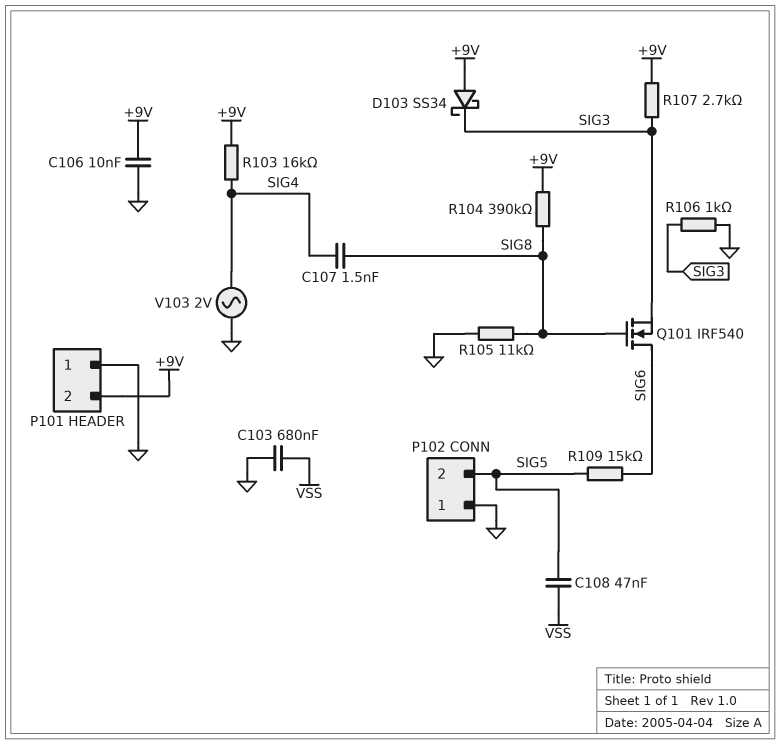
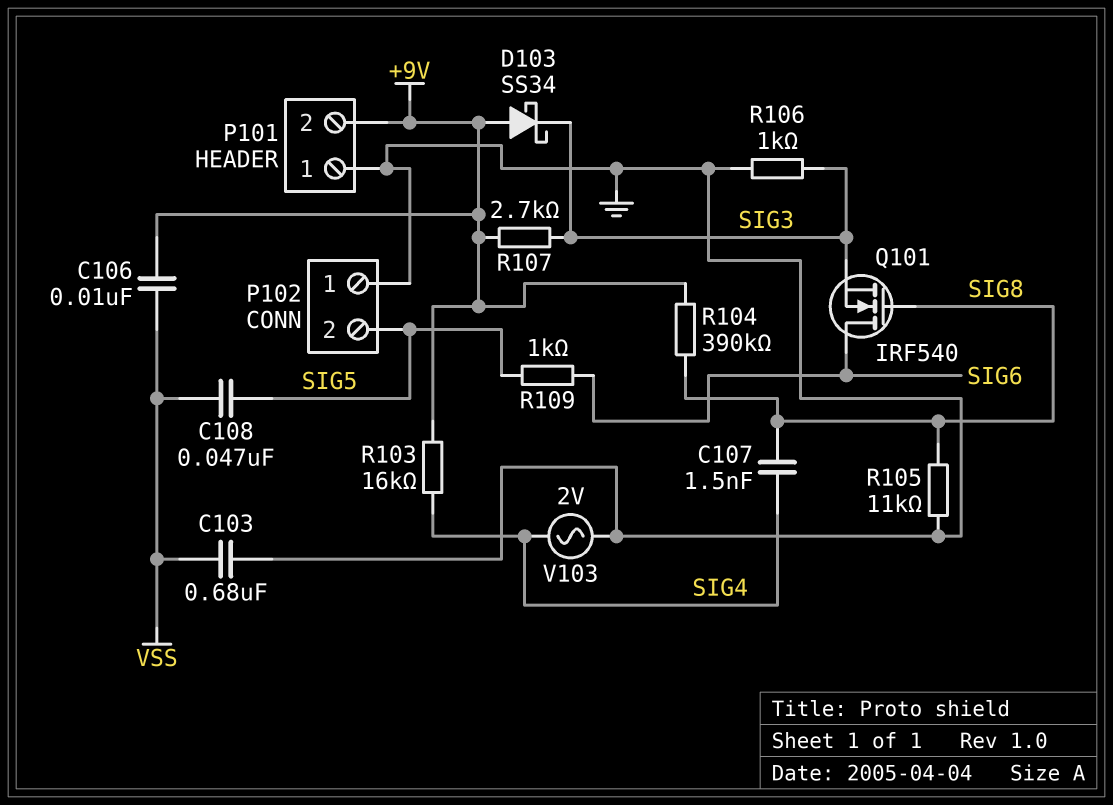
C106: 10nF (+9V, GND) -> 10nF (+9V, VSS)
R109: 15k (SIG5, SIG6) -> 1k (SIG5, SIG6)

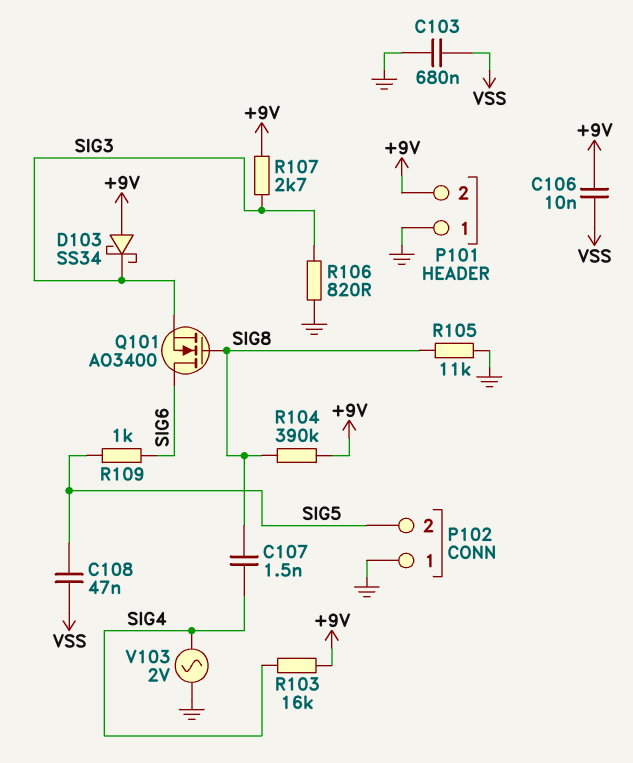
Q101: NMOS IRF540 (G SIG8, D SIG6, S SIG3) -> NMOS AO3400 (G SIG8, D SIG6, S SIG3)
R106: 1k (GND, SIG3) -> 820 (GND, SIG3)

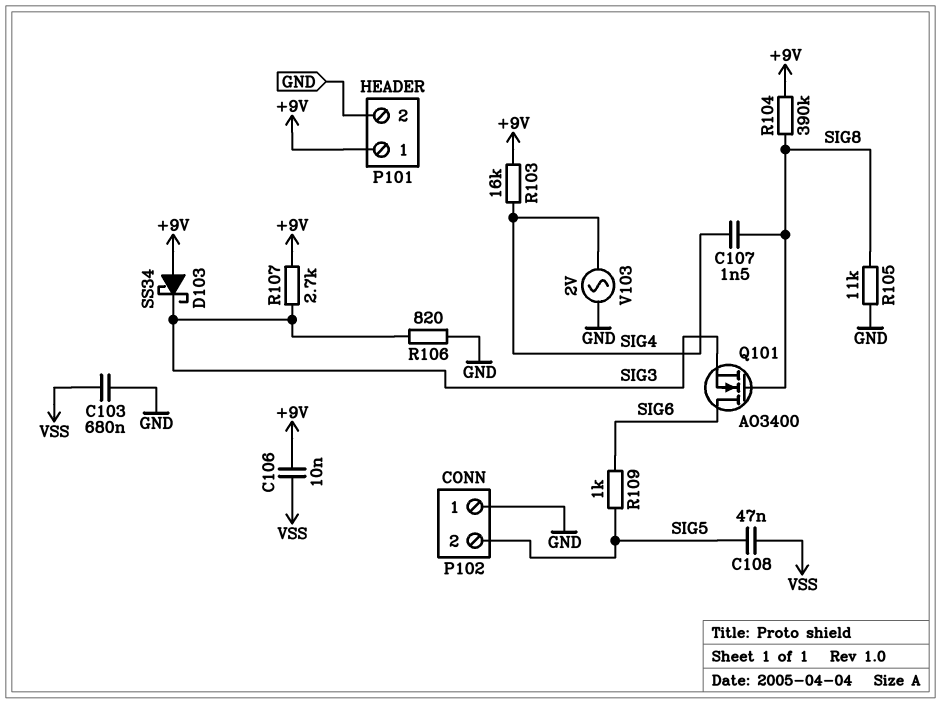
P101 pin 1: GND -> +9V
P101 pin 2: +9V -> GND

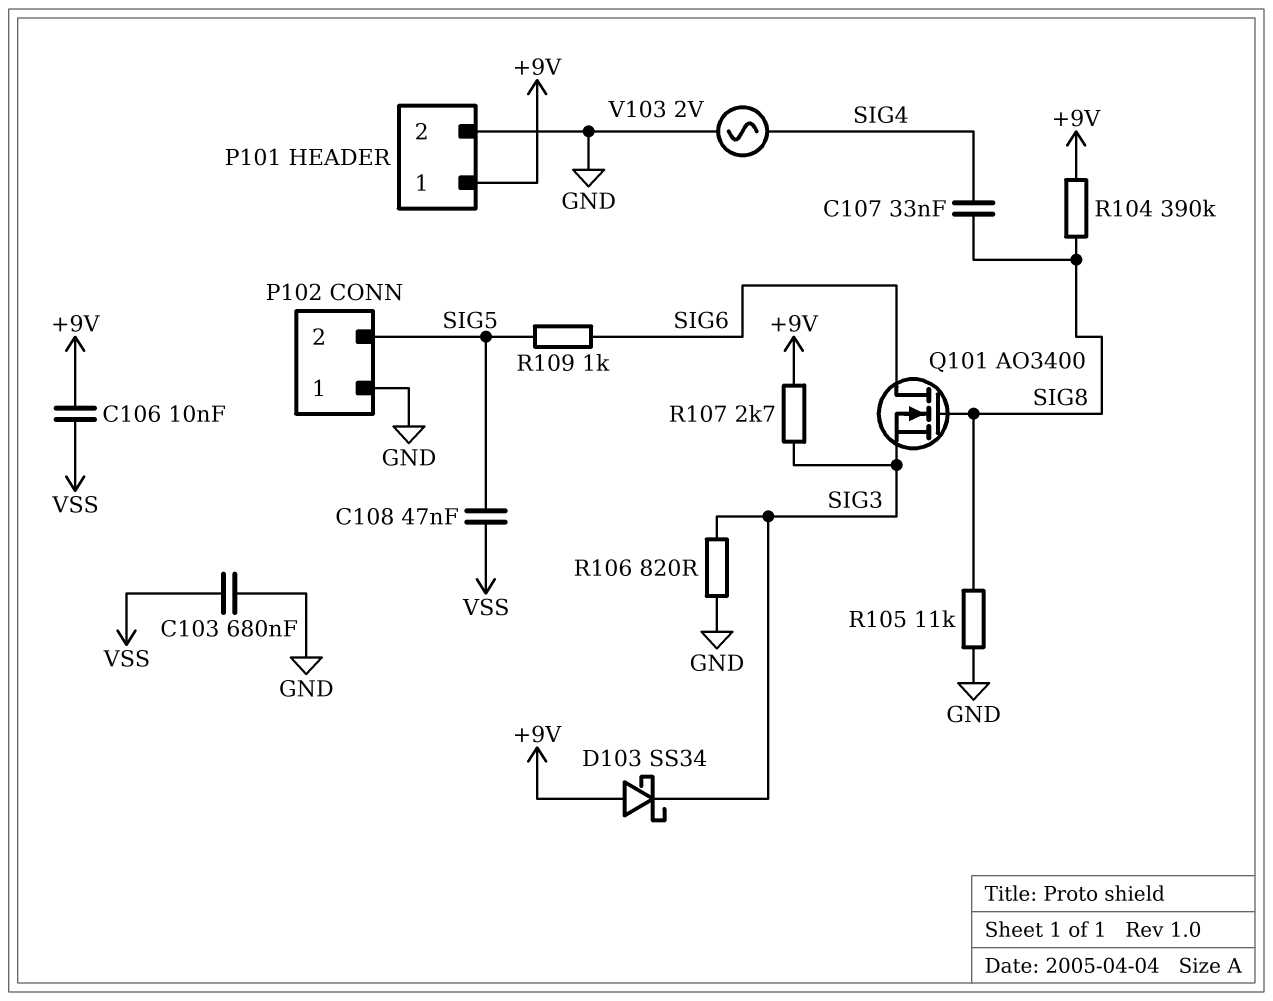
C107: 1.5nF (SIG4, SIG8) -> 33nF (SIG4, SIG8)
R103: 16k (+9V, SIG4) -> none

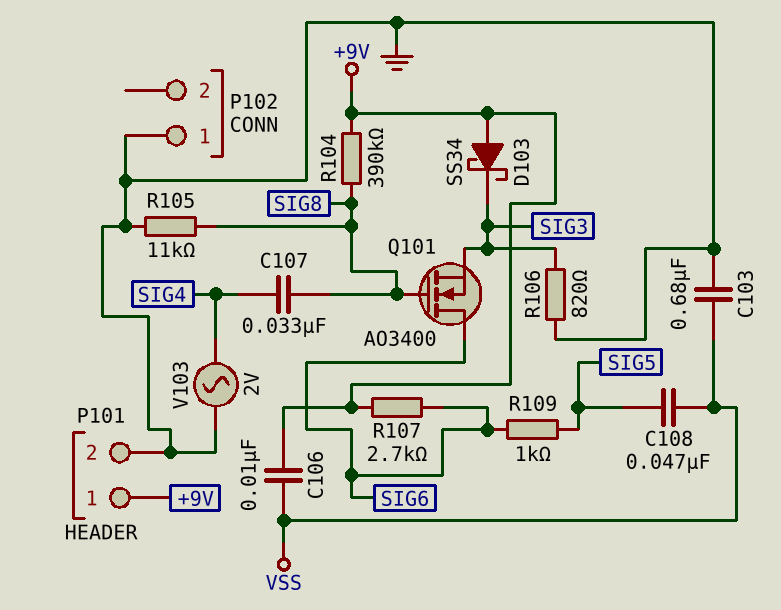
P102 pin 2: SIG5 -> none
R107: 2.7k (+9V, SIG3) -> 2.7k (+9V, SIG6)

